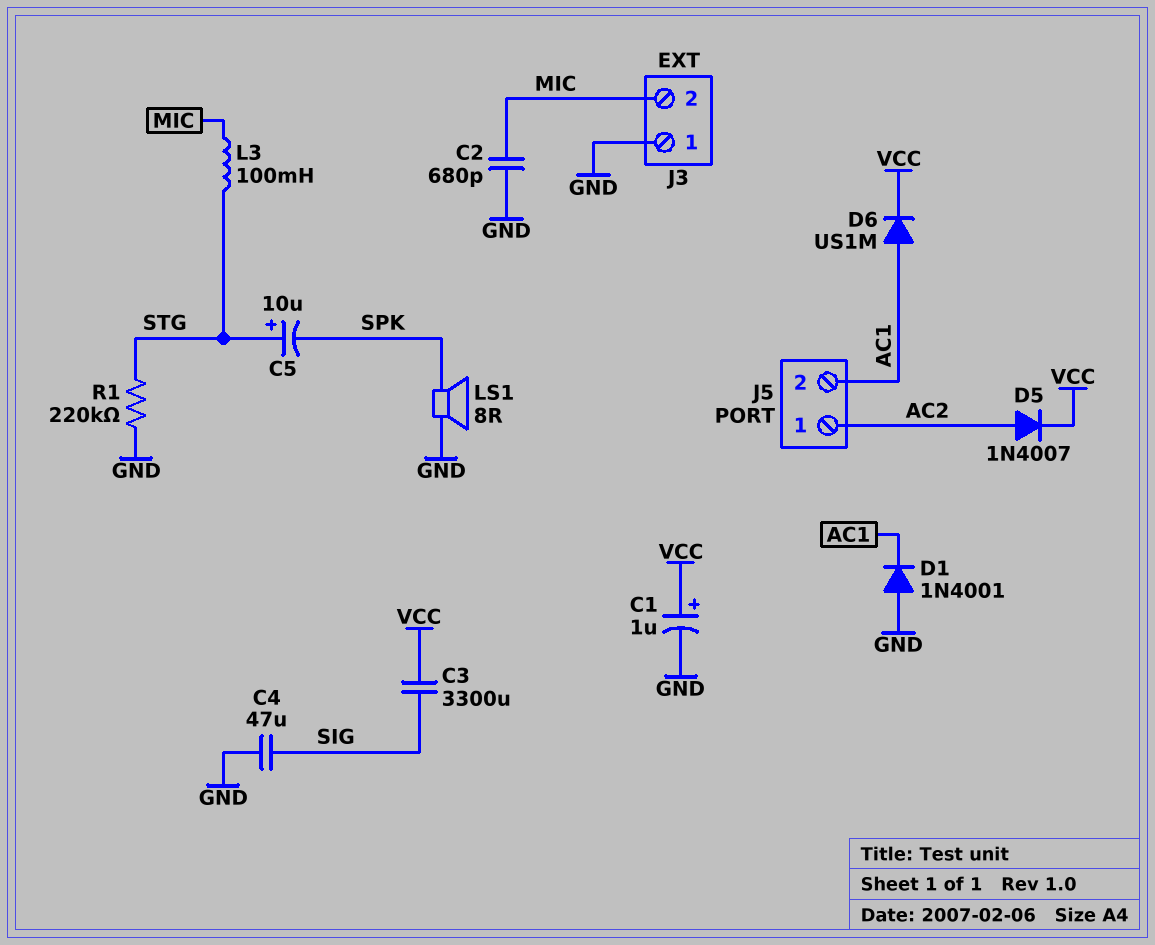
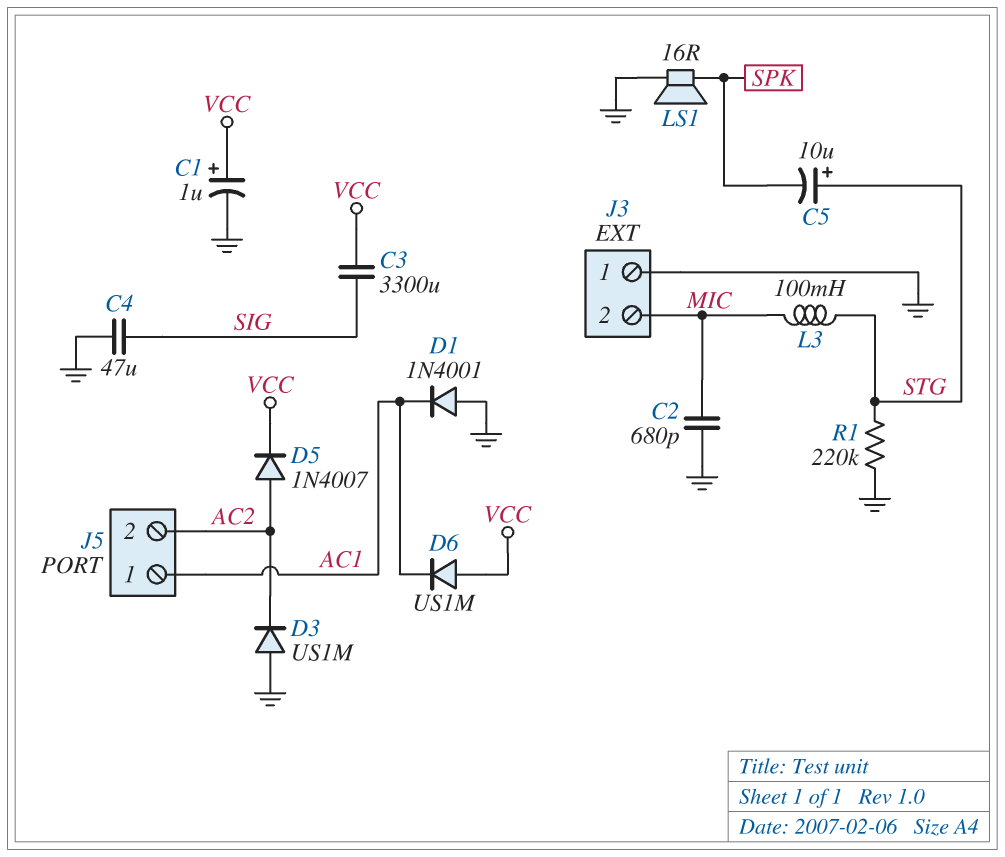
D3: none -> diode US1M (A GND, K AC2)
D6: diode US1M (A AC1, K VCC) -> diode US1M (A VCC, K AC1)
J5 pin 1: AC2 -> AC1
J5 pin 2: AC1 -> AC2
LS1: speaker 8R (GND, SPK) -> speaker 16R (GND, SPK)

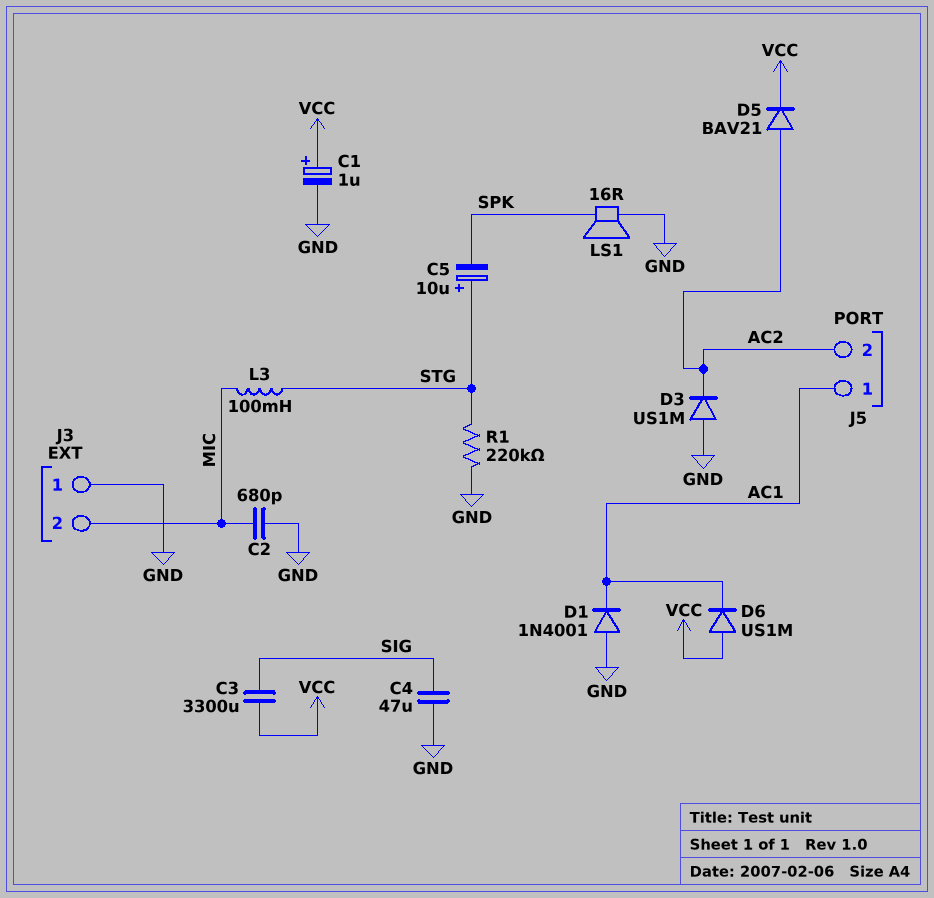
D5: diode 1N4007 (A AC2, K VCC) -> diode BAV21 (A AC2, K VCC)

